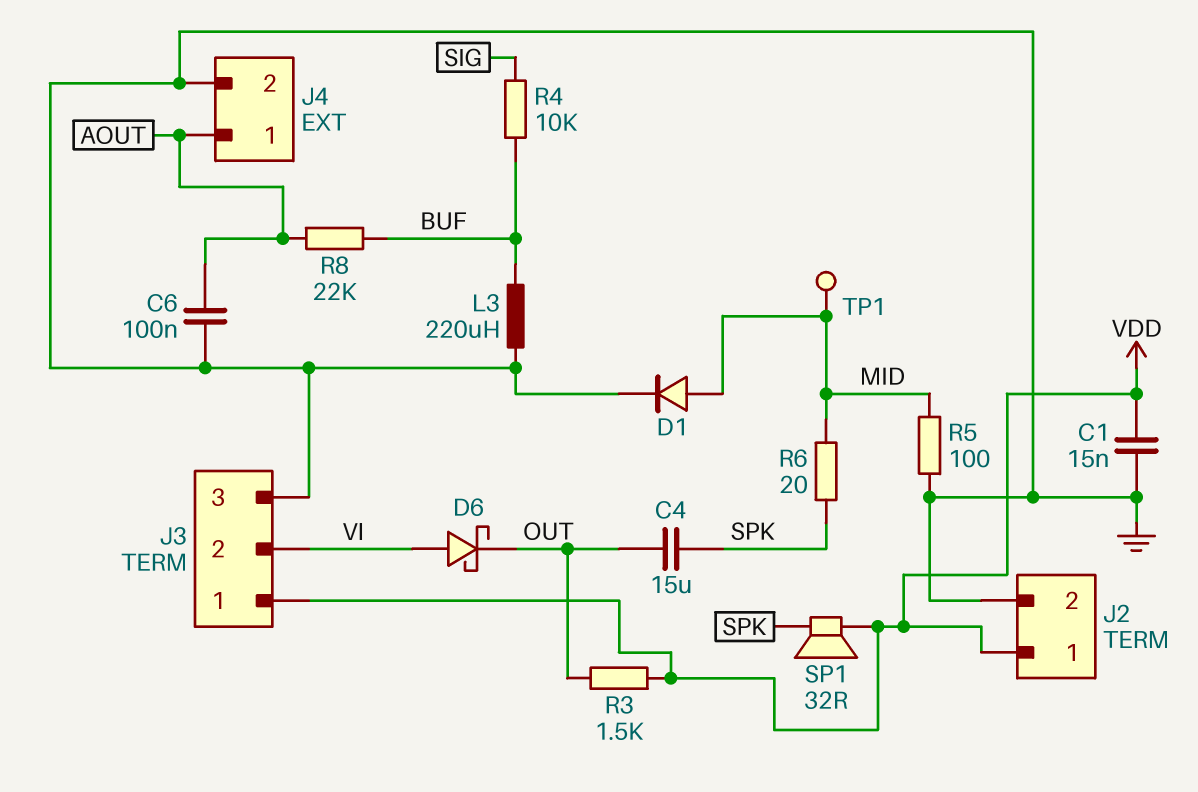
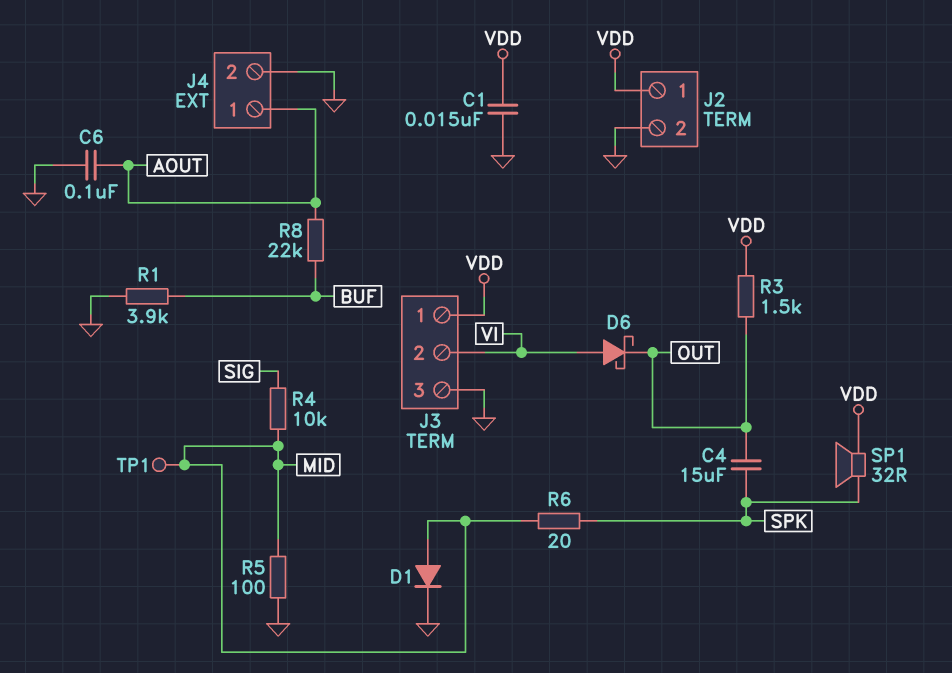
L3: 220uH (BUF, GND) -> none
R1: none -> 3.9k (BUF, GND)
R4: 10k (BUF, SIG) -> 10k (MID, SIG)

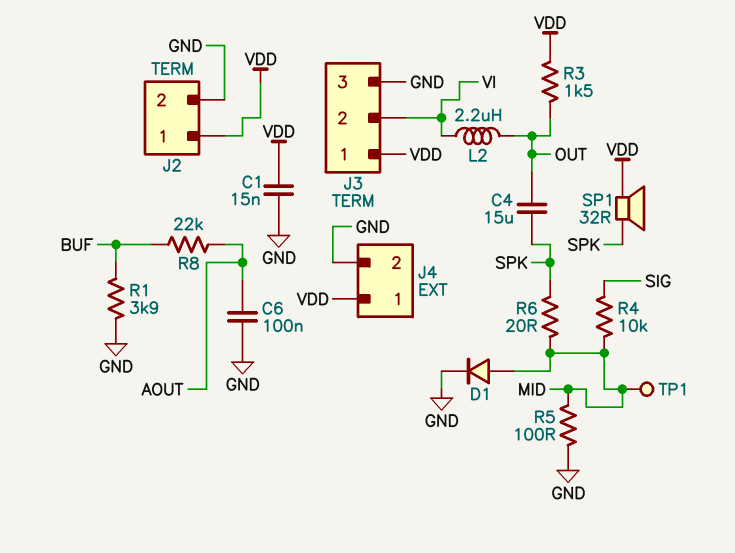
D6: schottky (A VI, K OUT) -> none
J4 pin 1: AOUT -> VDD
L2: none -> 2.2uH (OUT, VI)

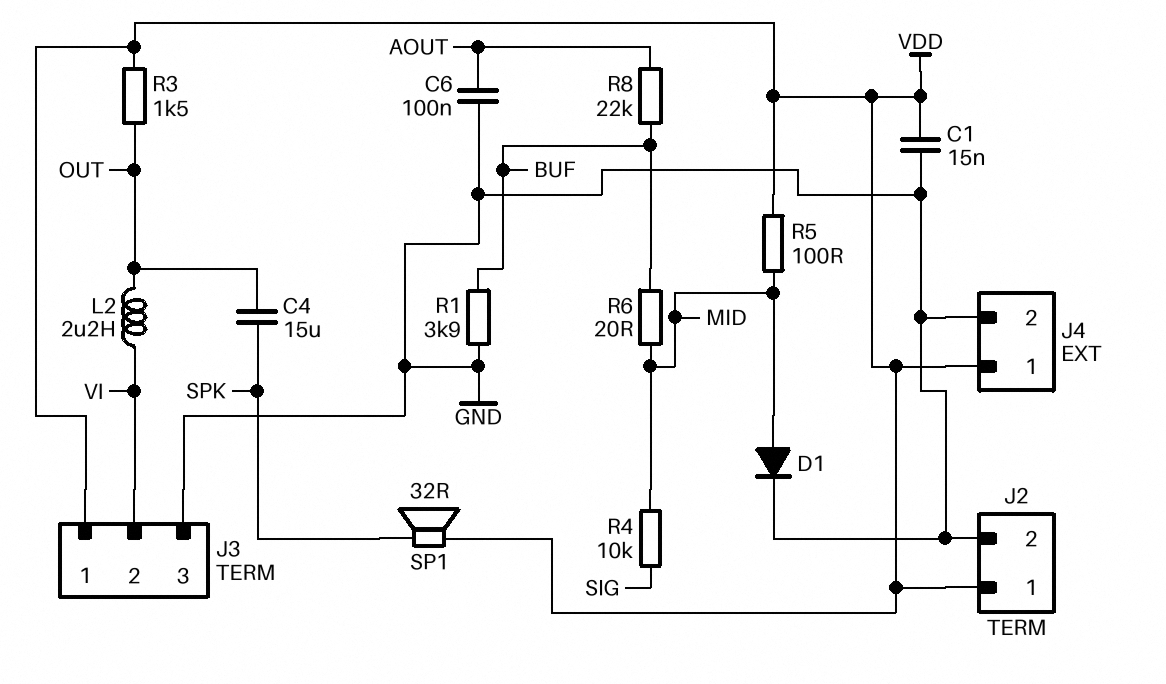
R5: 100 (GND, MID) -> 100 (MID, VDD)
R6: 20 (MID, SPK) -> 20 (BUF, MID)
TP1: test point (MID) -> none

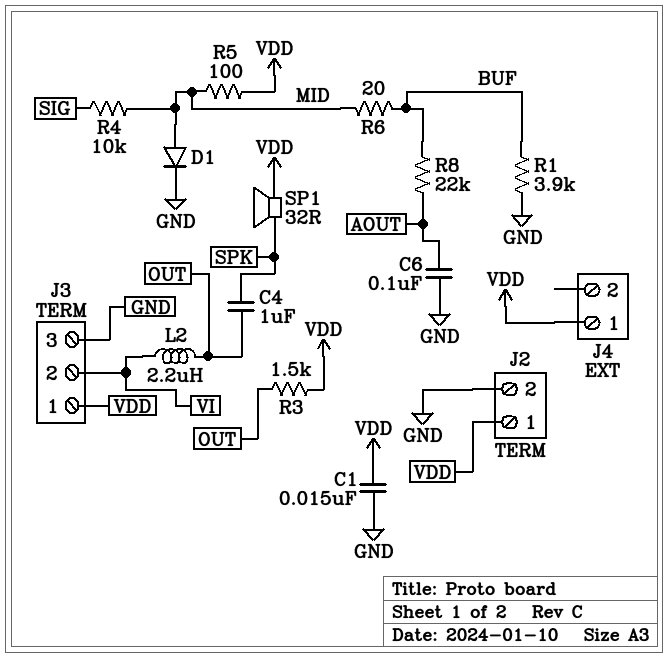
C4: 15uF (OUT, SPK) -> 1uF (OUT, SPK)
J4 pin 2: GND -> none

